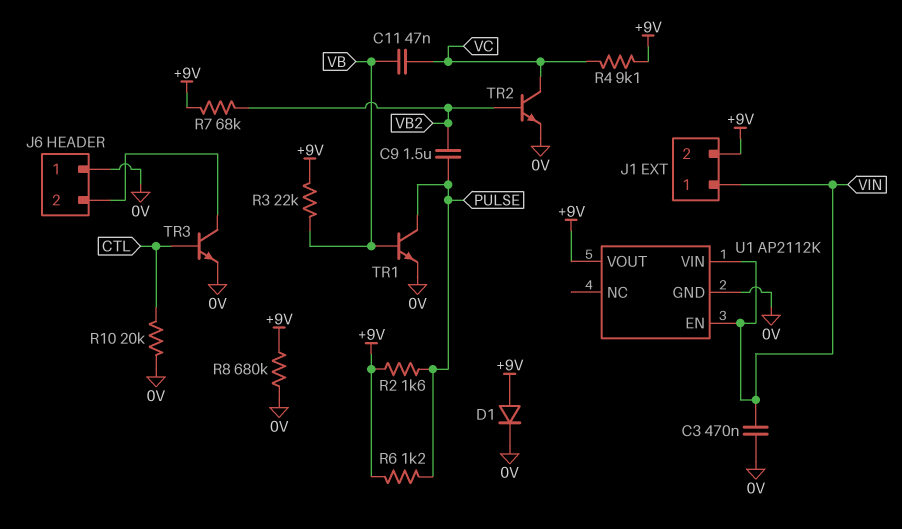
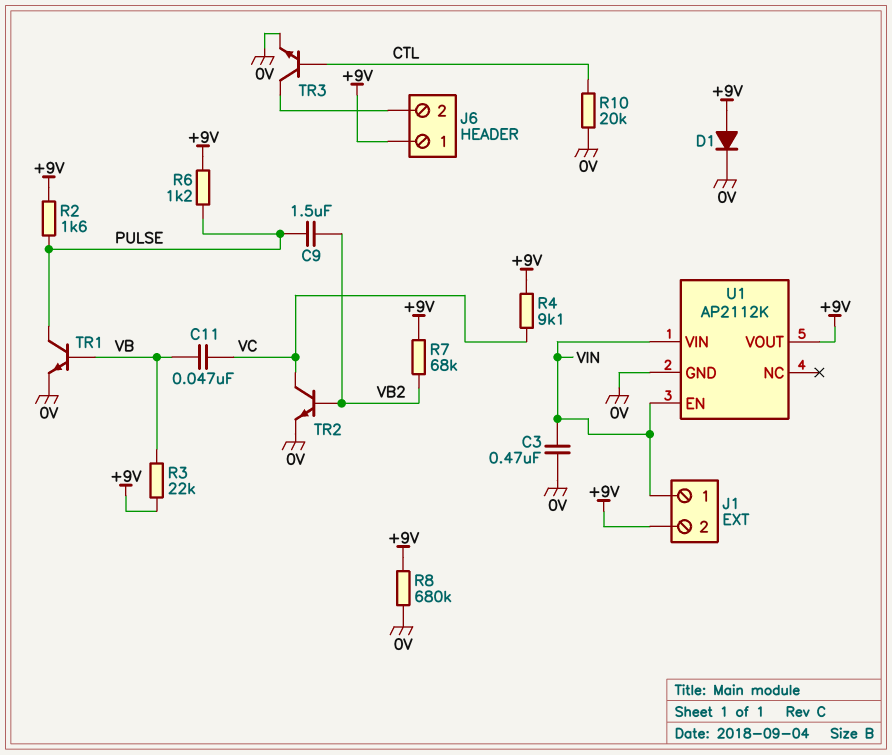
J6 pin 1: 0V -> +9V

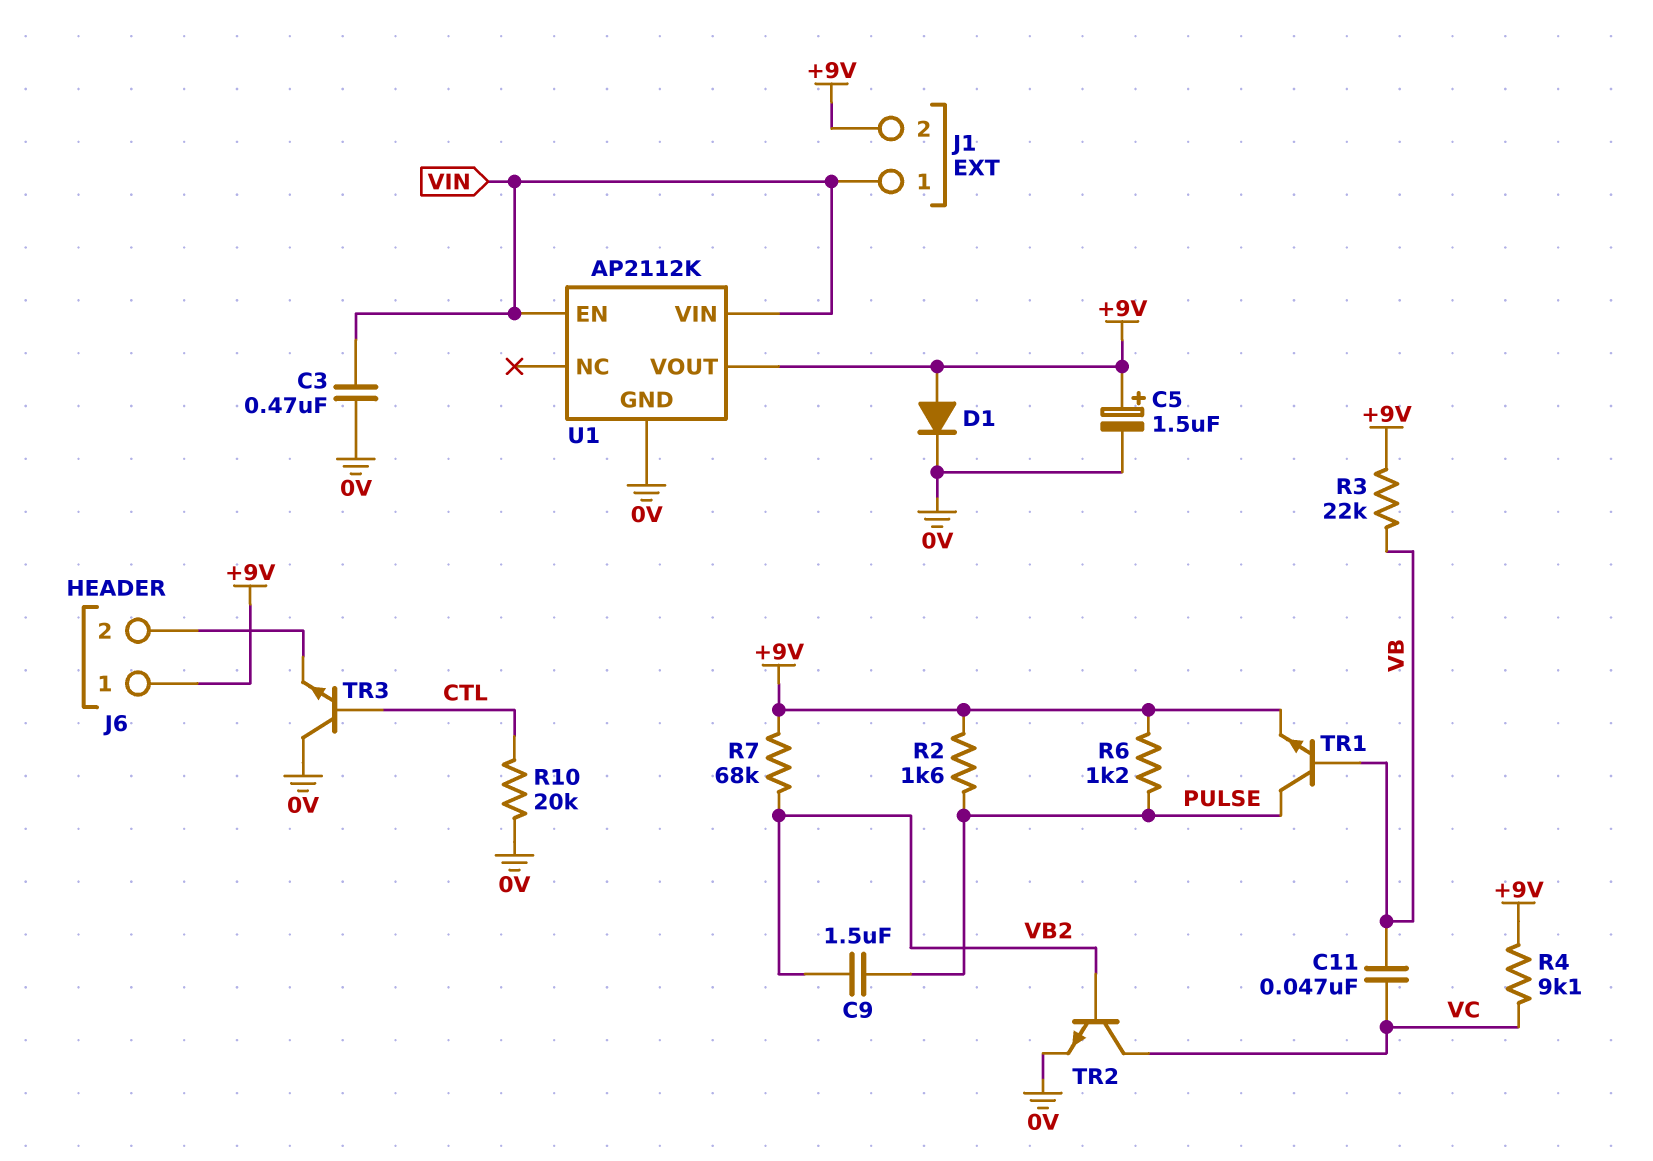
C5: none -> 1.5uF (plus +9V, minus 0V)
R8: 680k (+9V, 0V) -> none
TR1: NPN (B VB, C PULSE, E 0V) -> NPN (B VB, C PULSE, E +9V)
TR3: NPN (B CTL, C J6/2, E 0V) -> NPN (B CTL, C 0V, E J6/2)

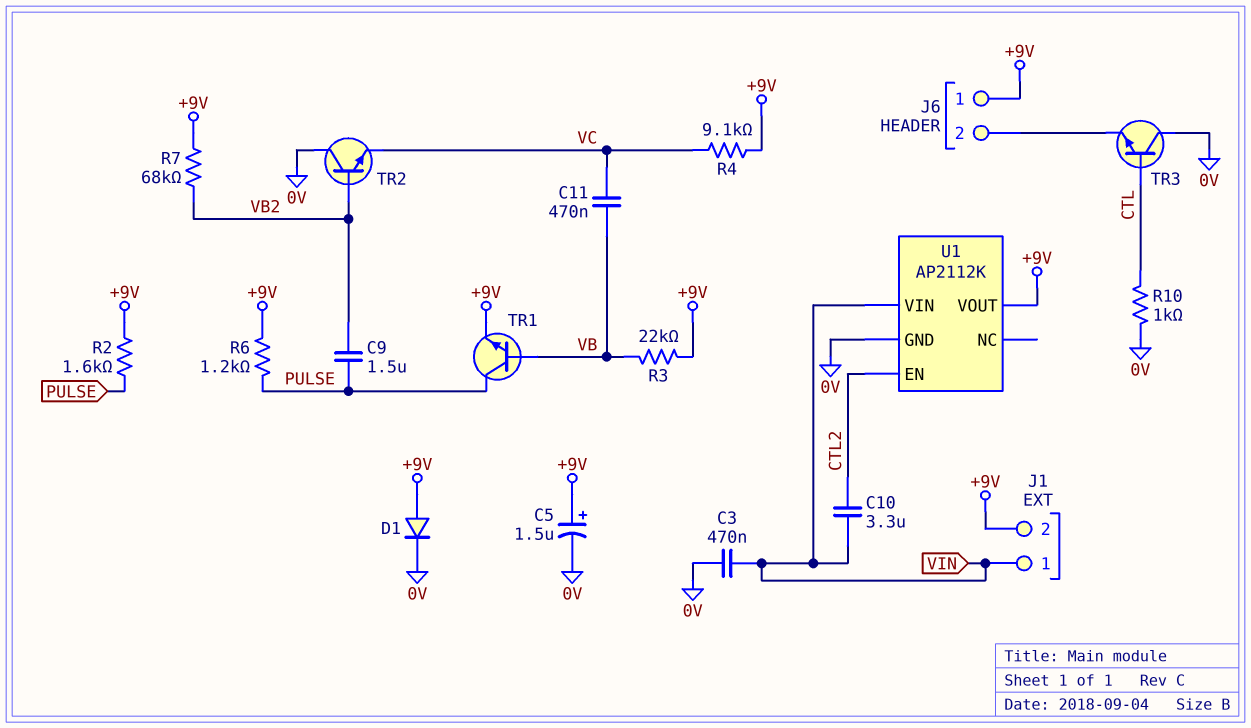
C10: none -> 3.3uF (CTL2, VIN)
C11: 47nF (VB, VC) -> 470nF (VB, VC)
R10: 20k (0V, CTL) -> 1k (0V, CTL)
TR2: NPN (B VB2, C VC, E 0V) -> NPN (B VB2, C 0V, E VC)
U1 pin EN: VIN -> CTL2

